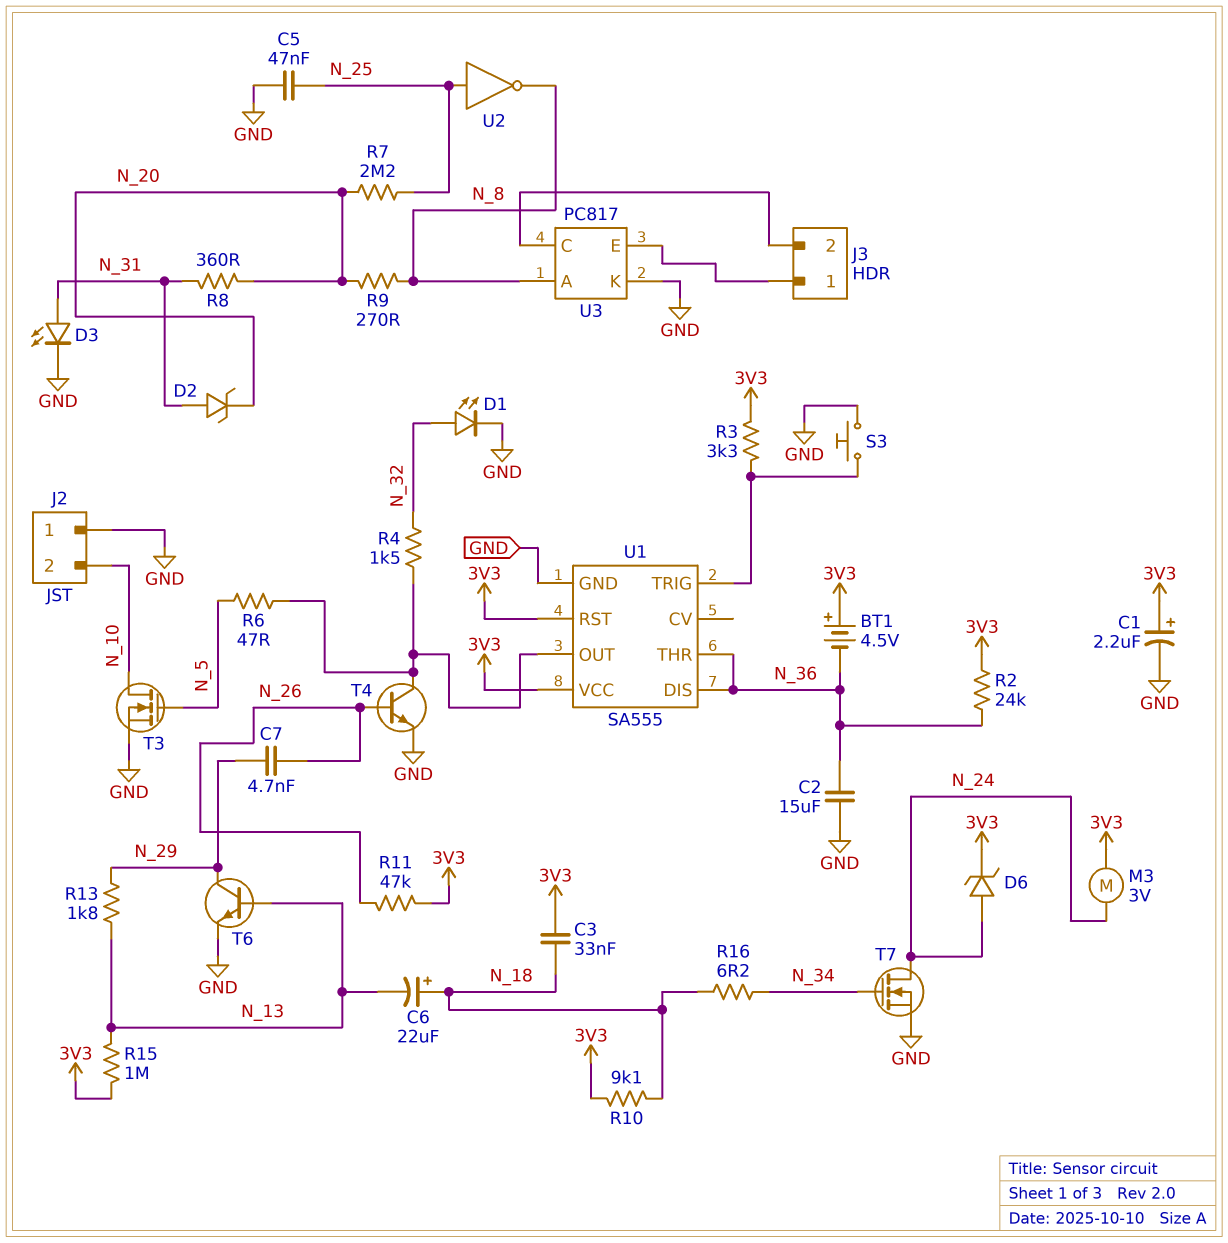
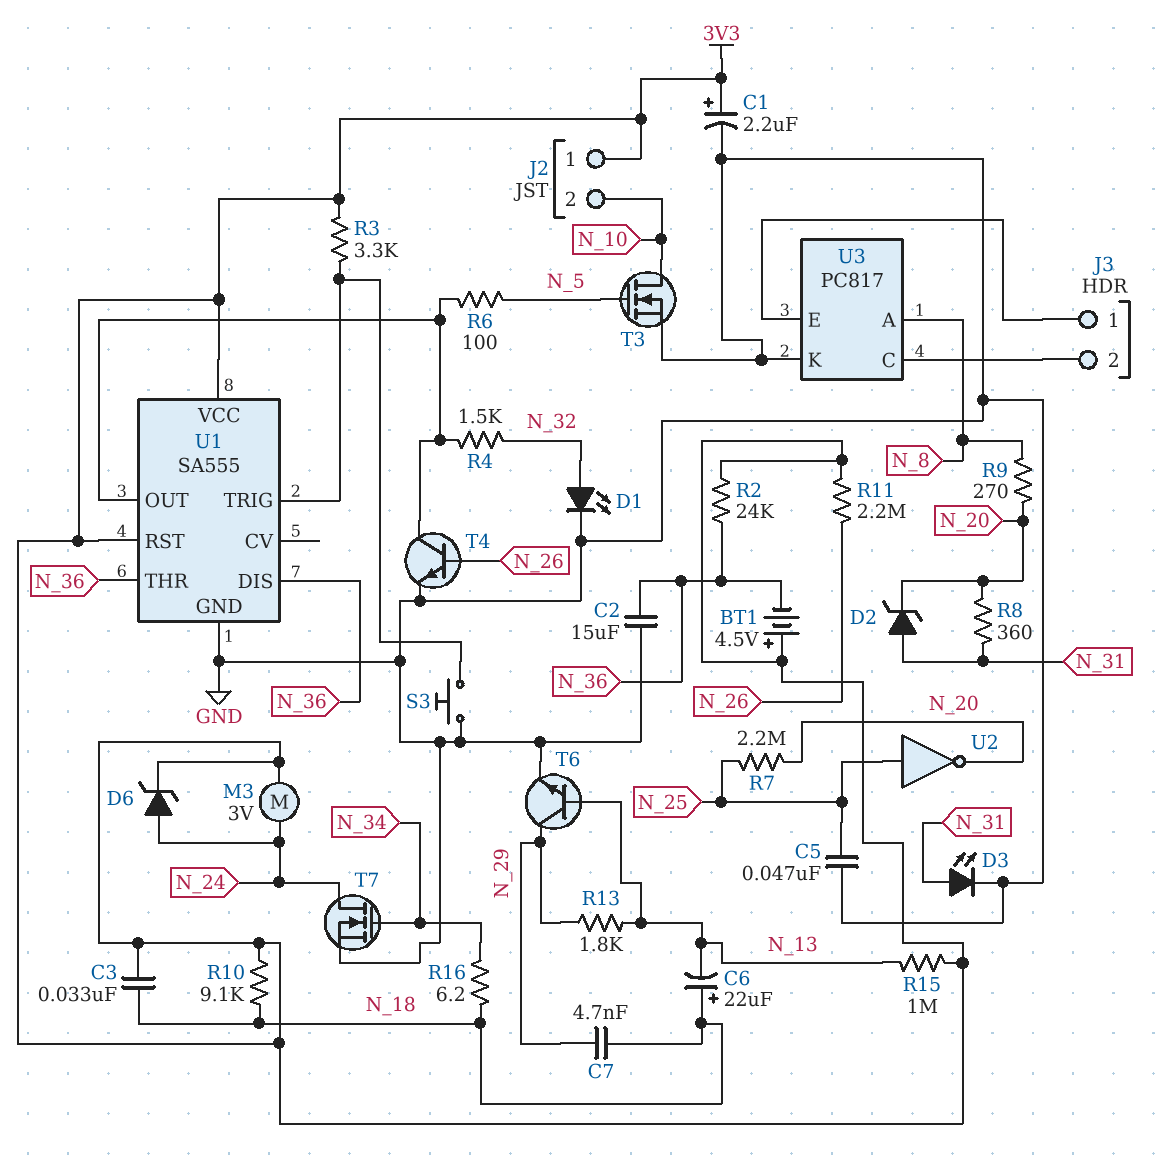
C7: 4.7nF (N_26, N_29) -> 4.7nF (N_18, N_29)
J2 pin 1: GND -> 3V3
R6: 47 (N_5, U1/OUT) -> 100 (N_5, U1/OUT)
R11: 47k (3V3, N_26) -> 2.2M (3V3, N_26)
U2: NOT (in N_25, out N_8) -> NOT (in N_25, out N_20)

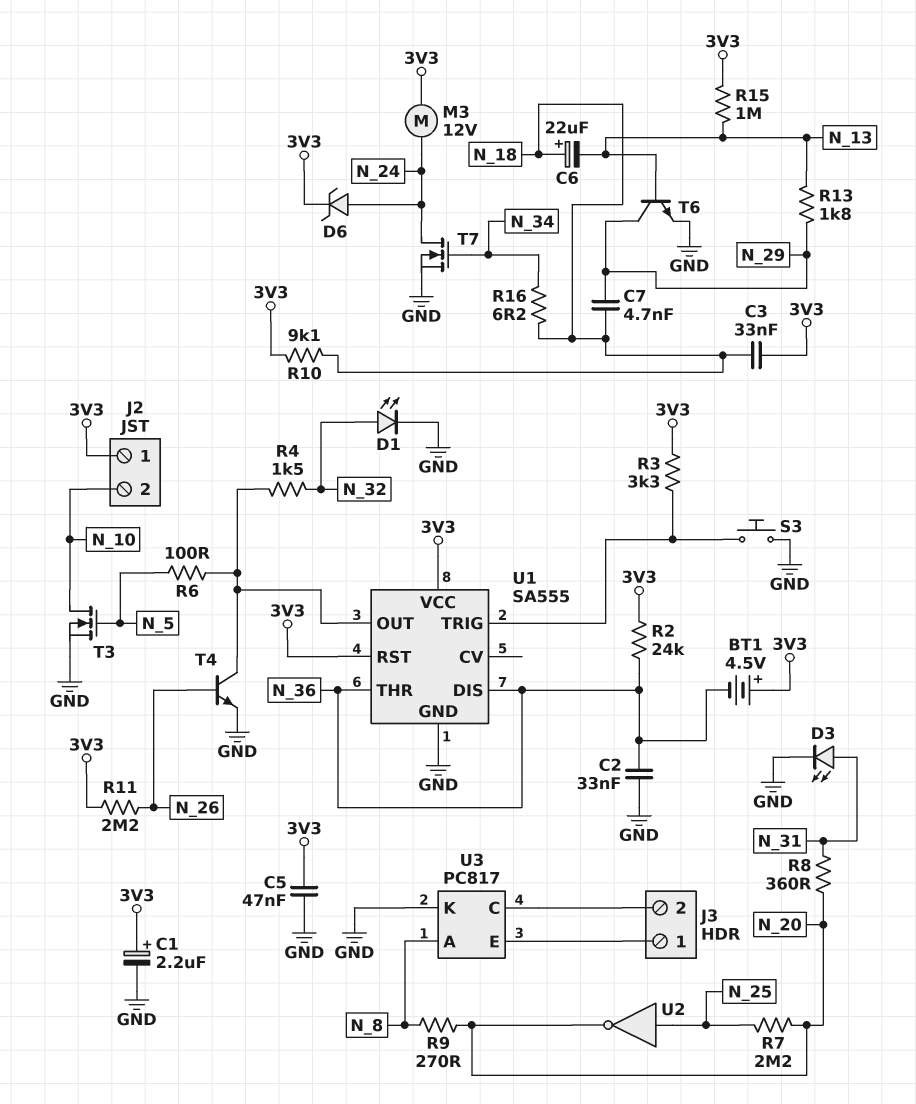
C2: 15uF (GND, N_36) -> 33nF (GND, N_36)
C5: 47nF (GND, N_25) -> 47nF (3V3, GND)
D2: zener (A N_31, K N_20) -> none
M3: motor 3V (3V3, N_24) -> motor 12V (3V3, N_24)

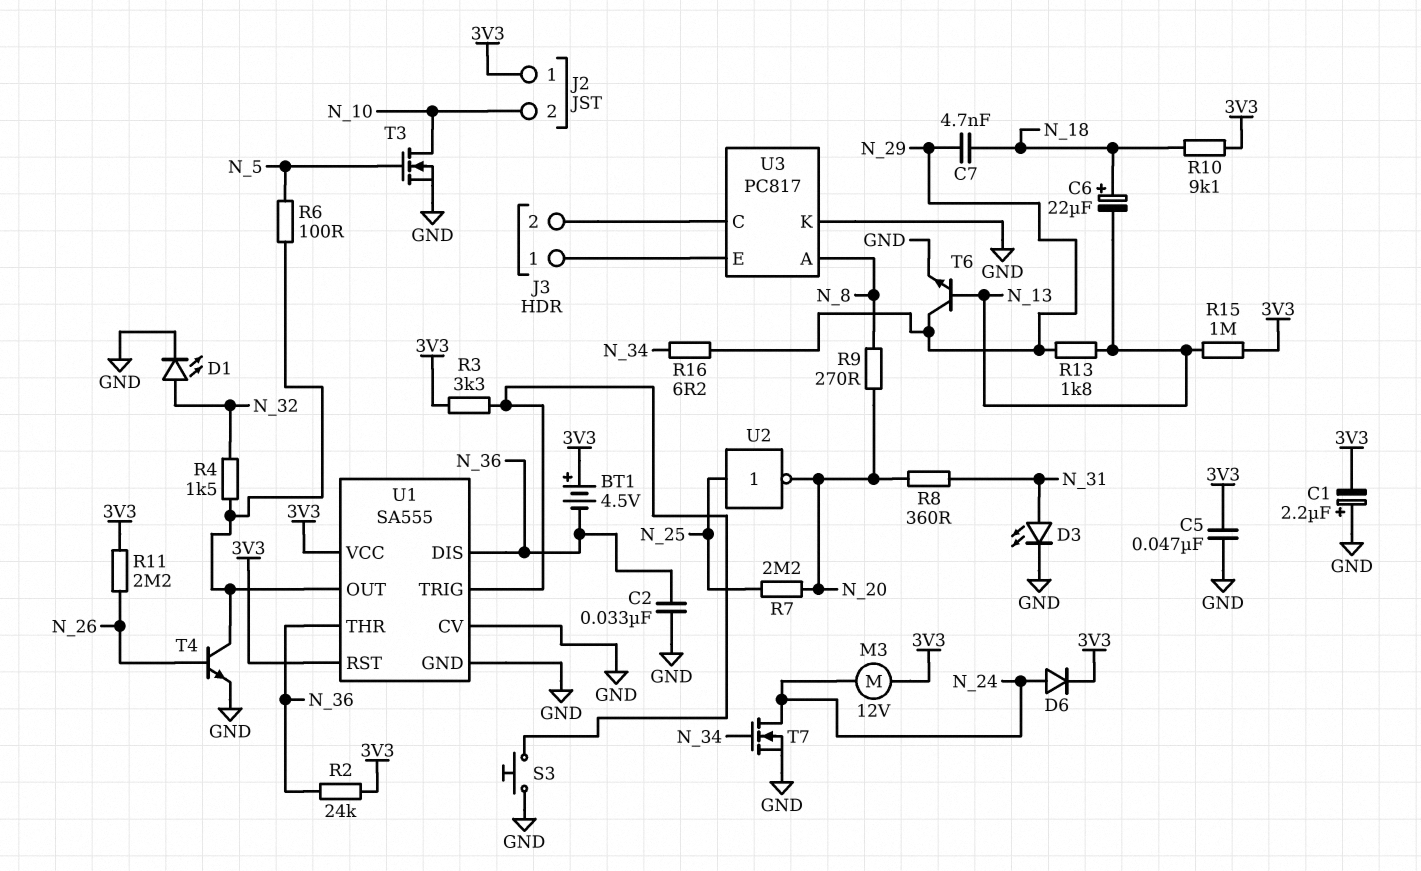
C1: 2.2uF (plus 3V3, minus GND) -> 2.2uF (plus GND, minus 3V3)
C3: 33nF (3V3, N_18) -> none
D6: zener (A N_24, K 3V3) -> diode (A N_24, K 3V3)
R16: 6.2 (N_18, N_34) -> 6.2 (N_29, N_34)
U1 pin CV: none -> GND

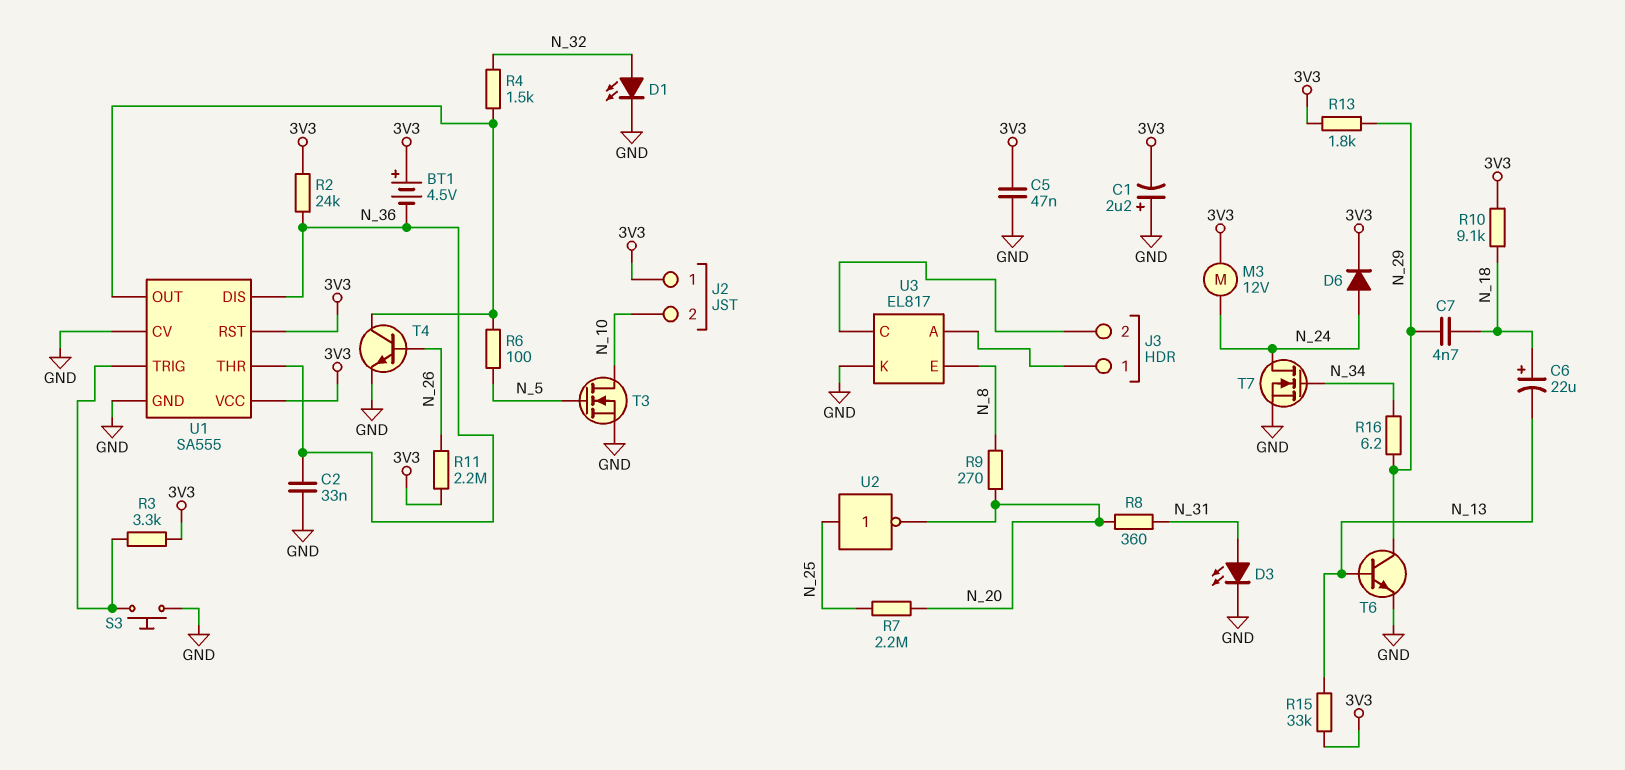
R13: 1.8k (N_13, N_29) -> 1.8k (3V3, N_29)
R15: 1M (3V3, N_13) -> 33k (3V3, N_13)
U3: PC817 -> EL817
U3 pin A: N_8 -> J3/1
U3 pin E: J3/1 -> N_8

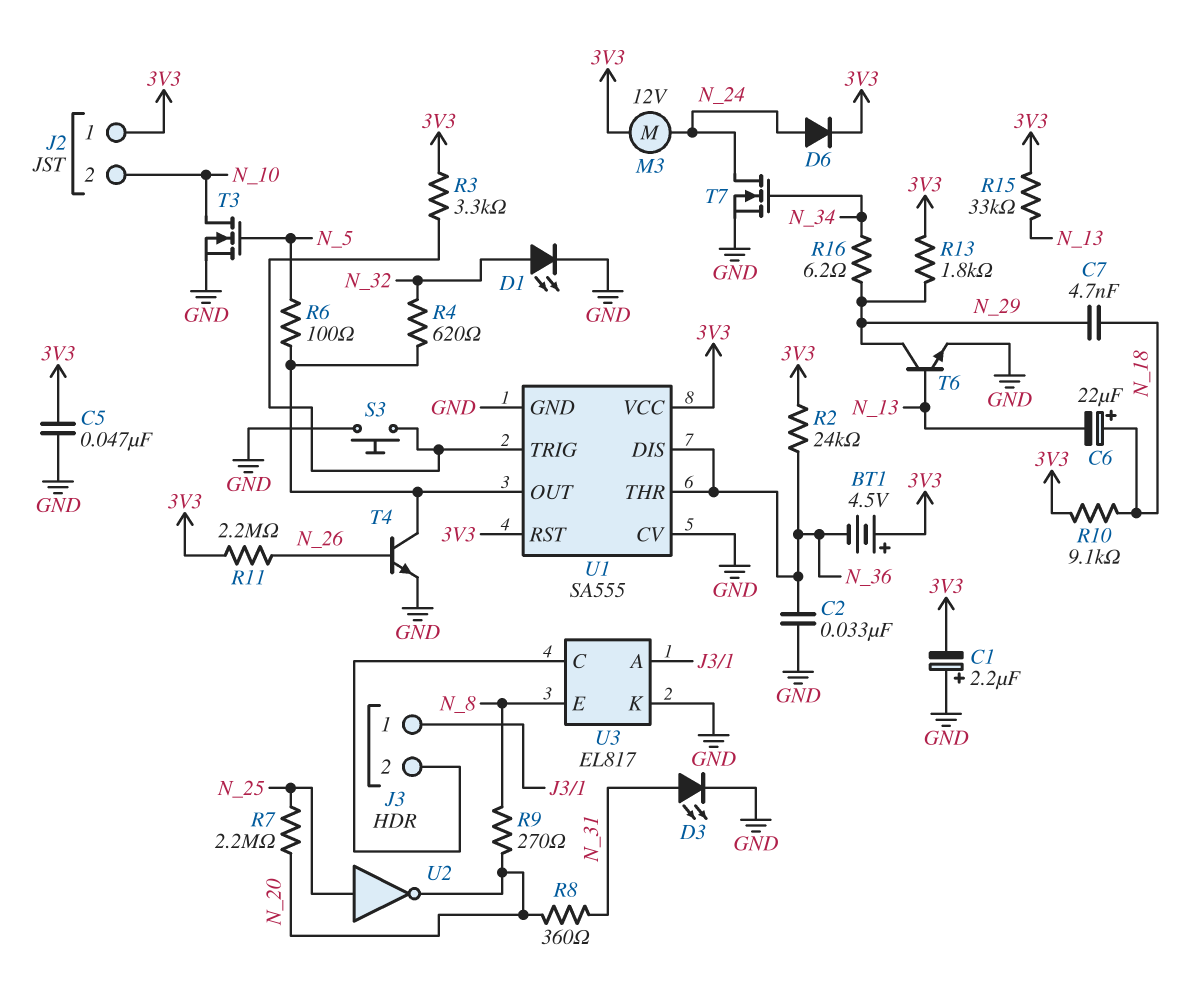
R4: 1.5k (N_32, U1/OUT) -> 620 (N_32, U1/OUT)

